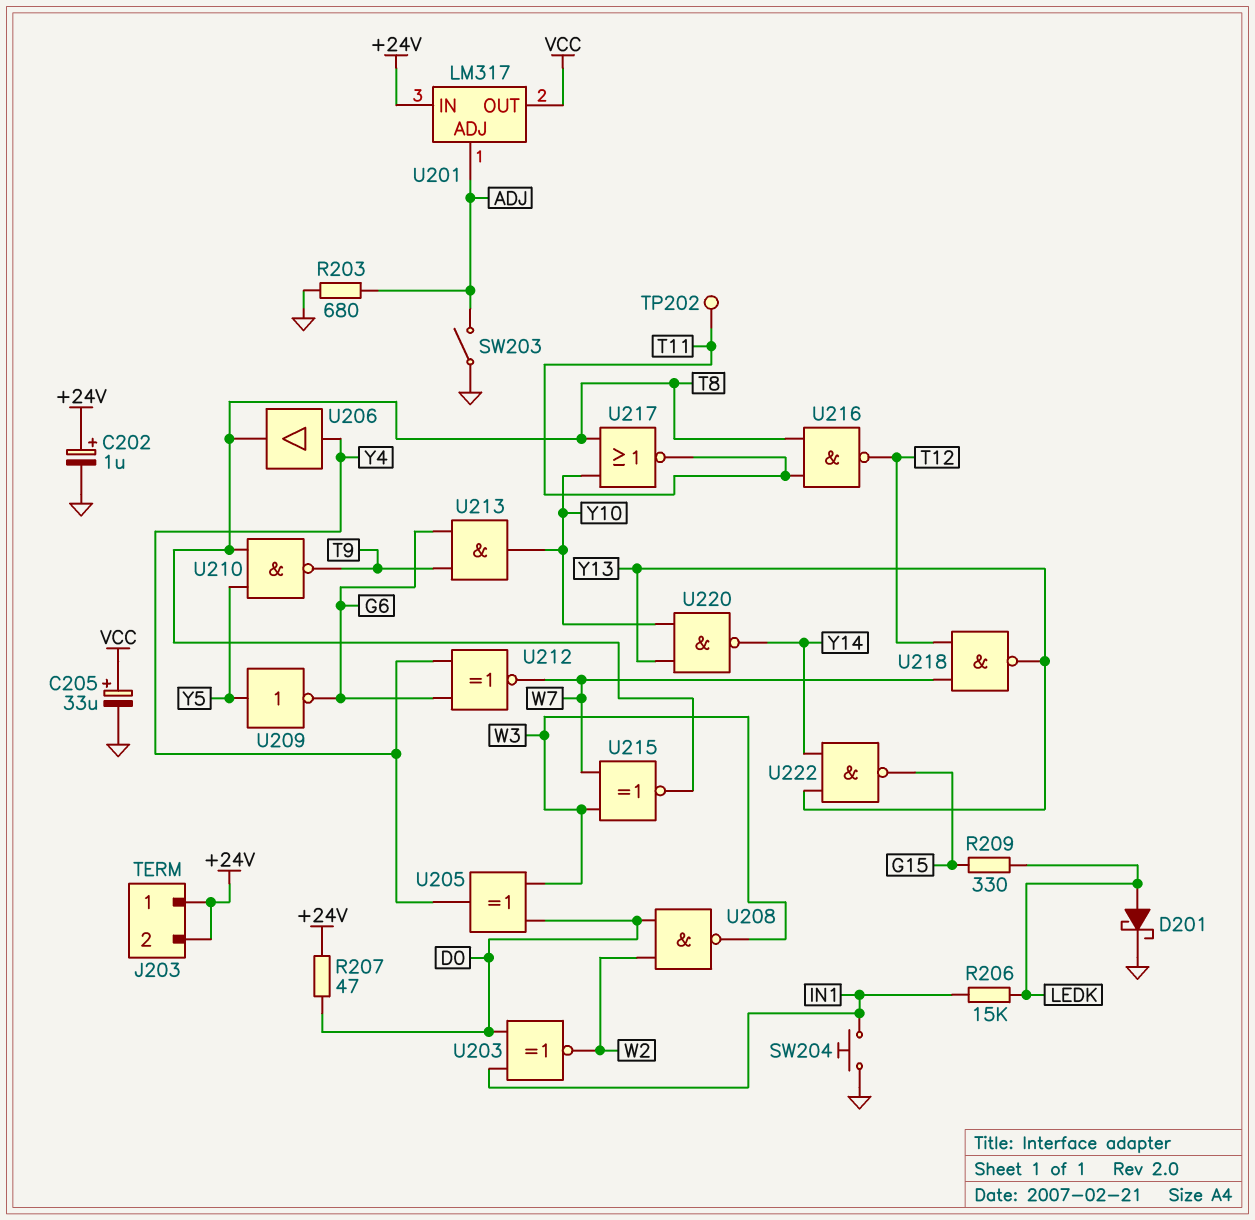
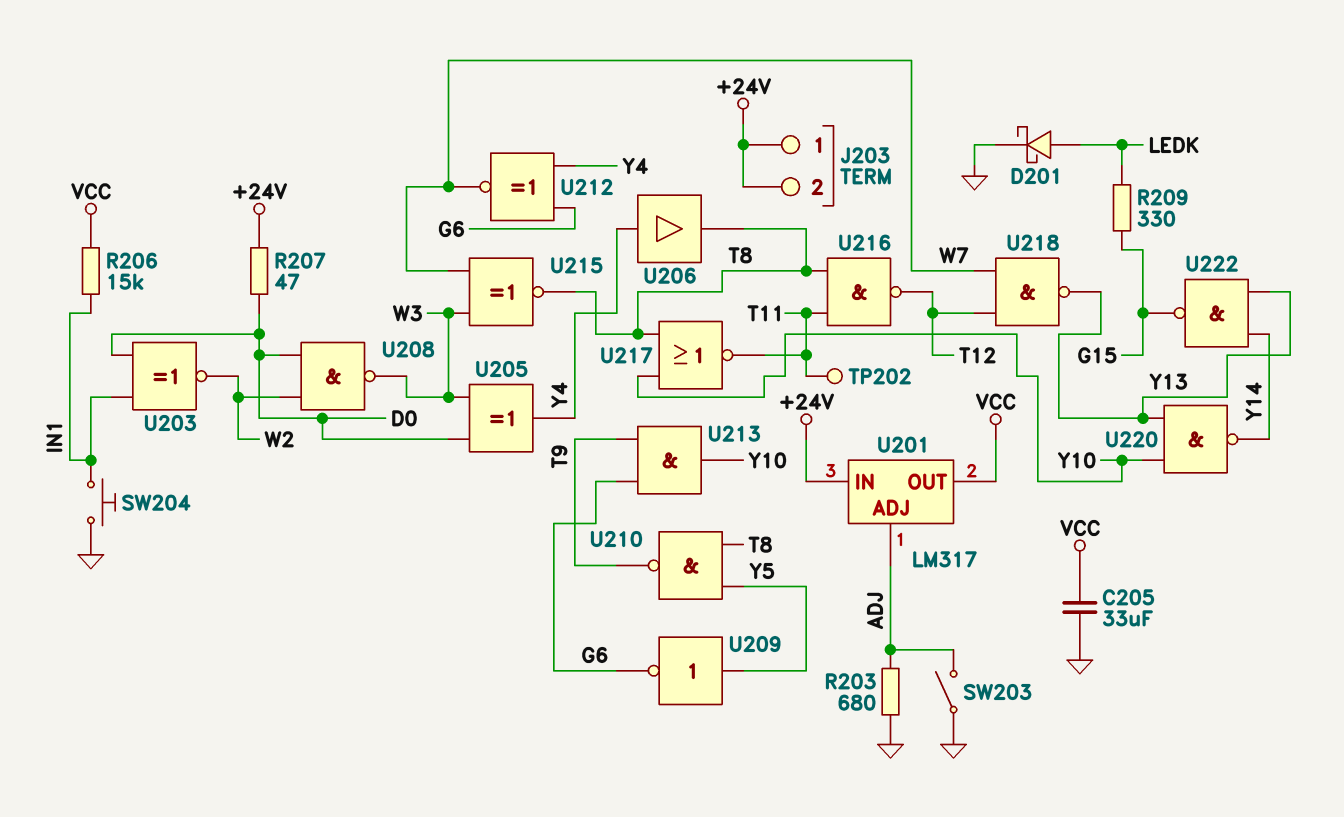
C202: 1uF (plus +24V, minus GND) -> none
C205: 33uF (plus VCC, minus GND) -> 33uF (GND, VCC)
R206: 15k (IN1, LEDK) -> 15k (IN1, VCC)

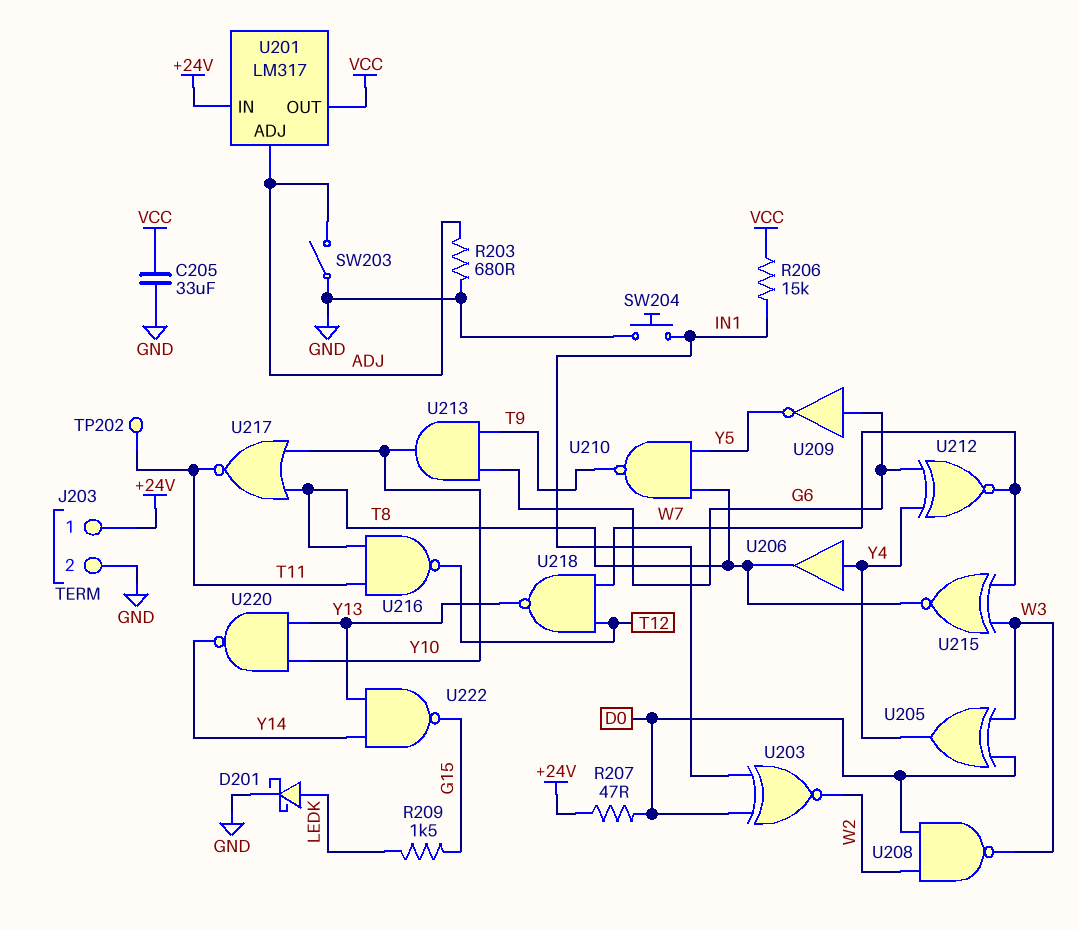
J203 pin 2: +24V -> GND
R209: 330 (G15, LEDK) -> 1.5k (G15, LEDK)
U209: NOT (in Y5, out G6) -> NOT (in G6, out Y5)

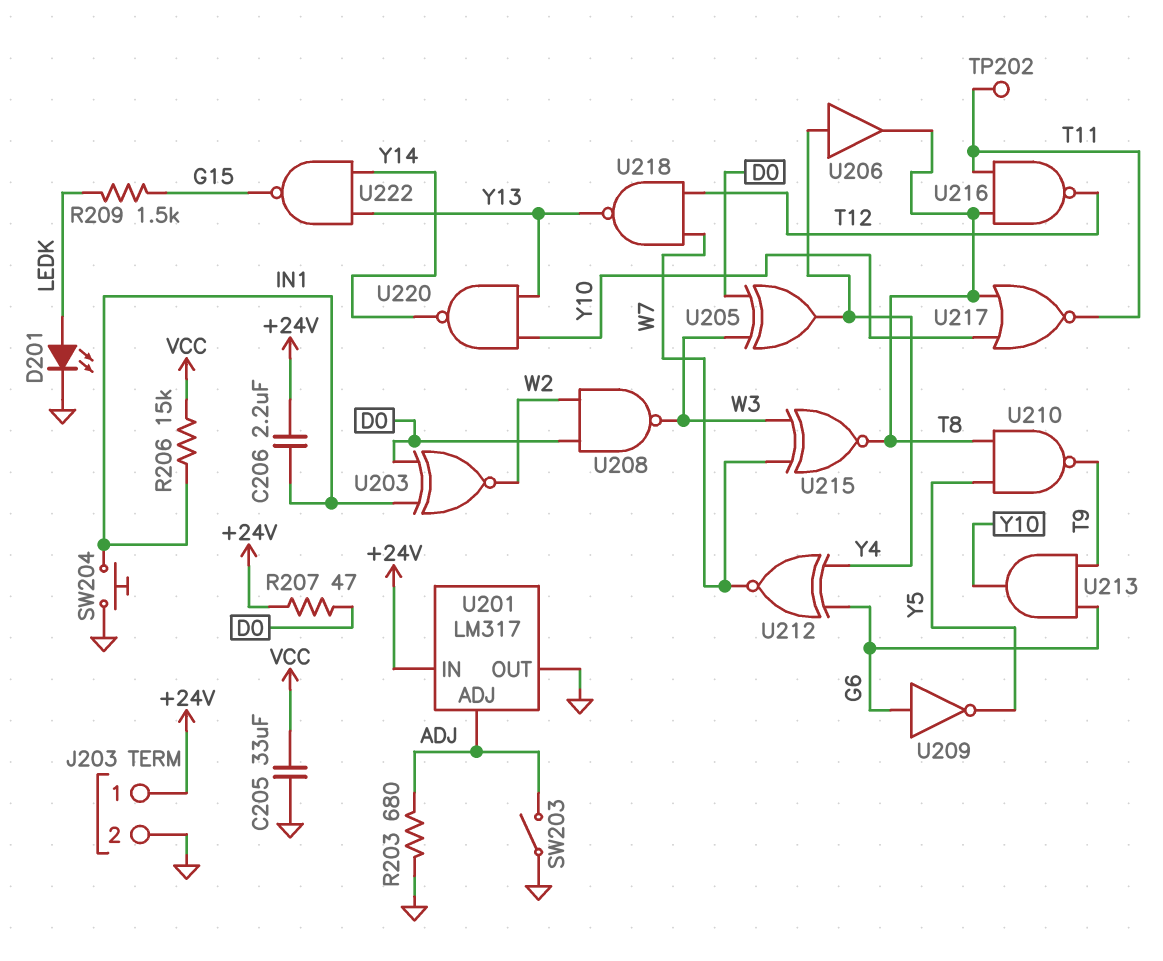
C206: none -> 2.2uF (+24V, IN1)
D201: schottky (A LEDK, K GND) -> LED (A LEDK, K GND)
U201 pin OUT: VCC -> GND

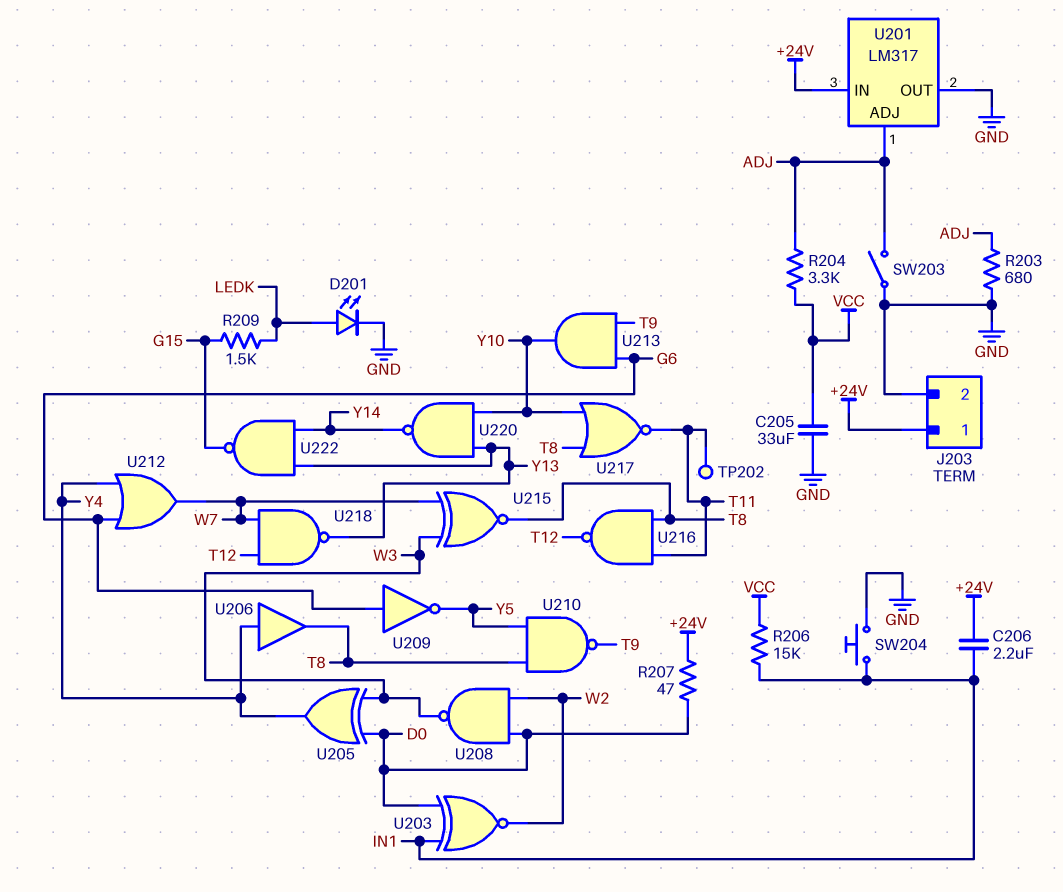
R204: none -> 3.3k (ADJ, VCC)
U212: XNOR (in G6, in Y4, out W7) -> OR (in G6, in Y4, out W7)

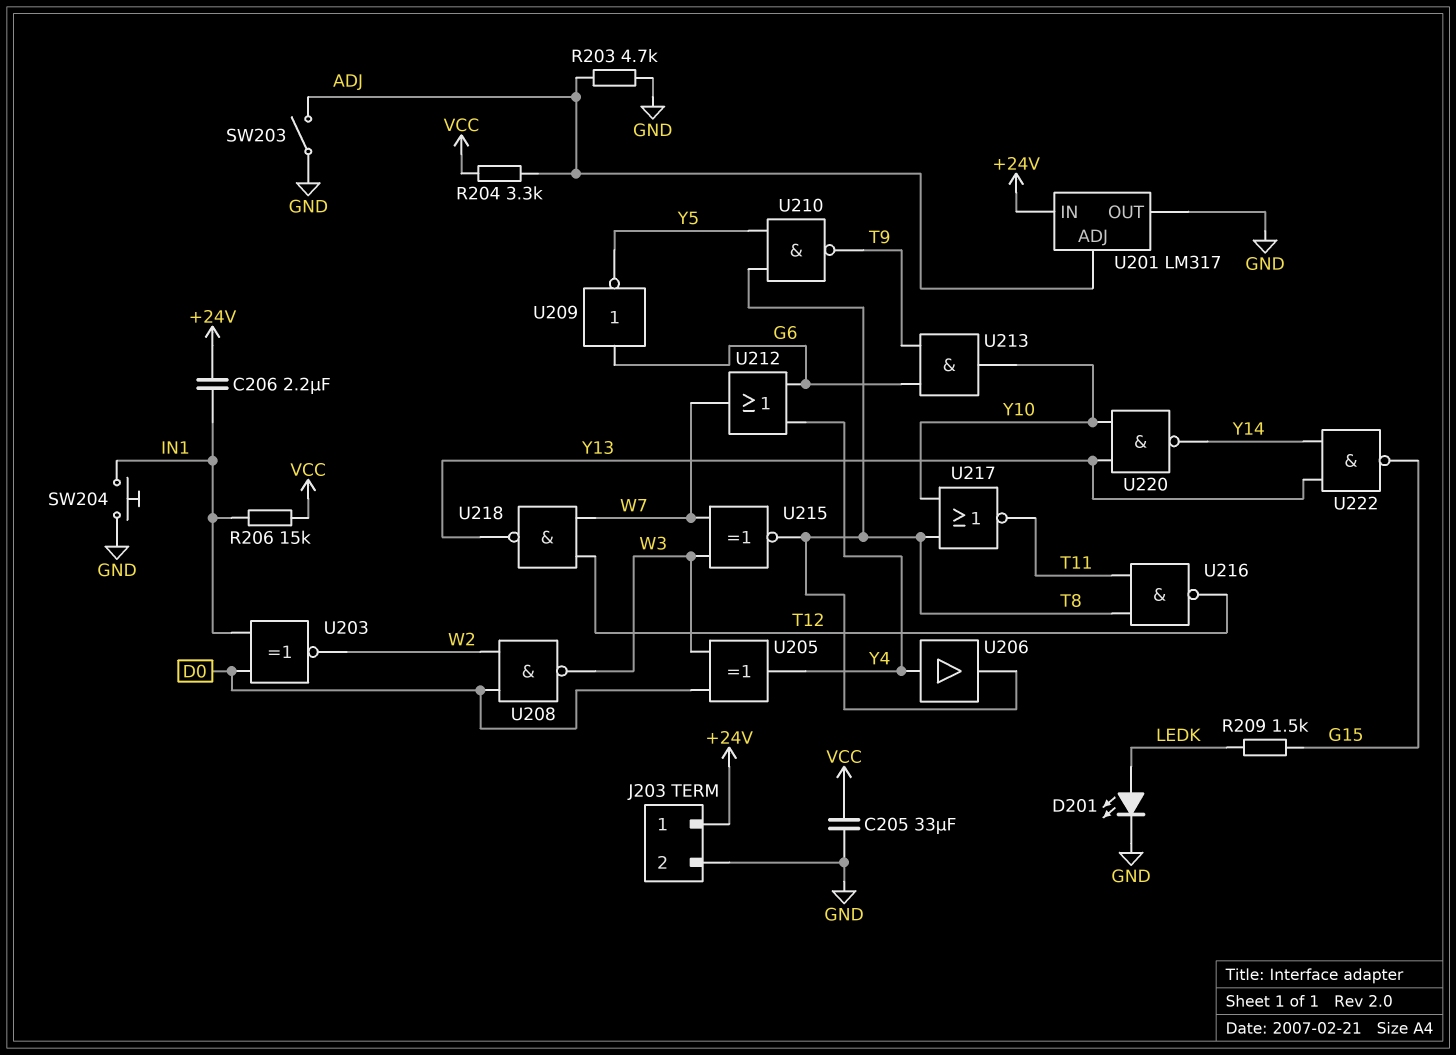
R203: 680 (ADJ, GND) -> 4.7k (ADJ, GND)
R207: 47 (+24V, D0) -> none
TP202: test point (T11) -> none

